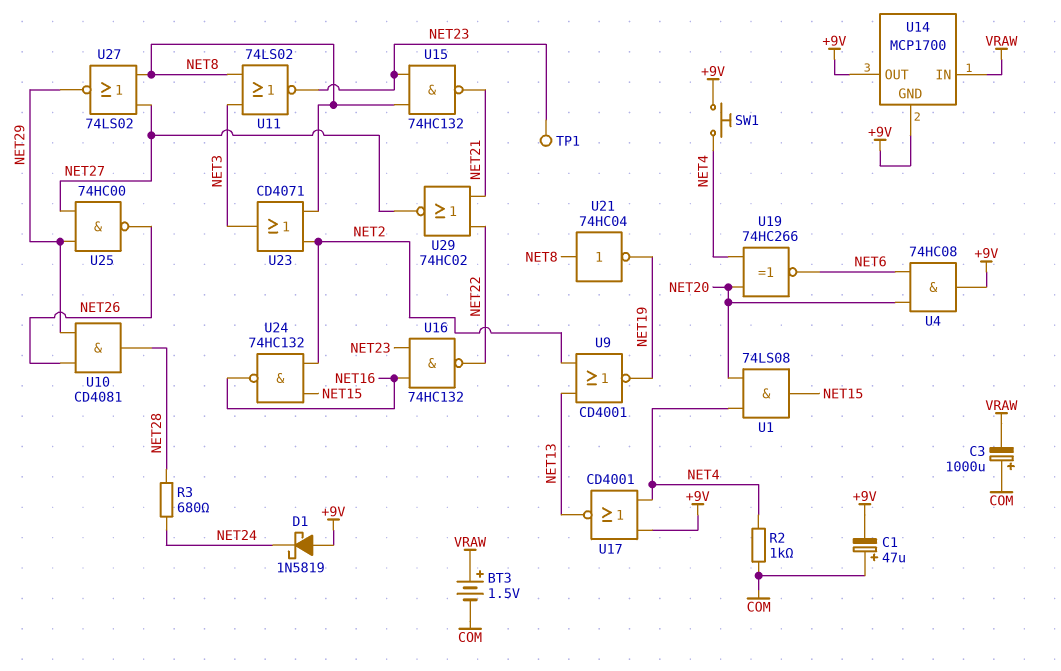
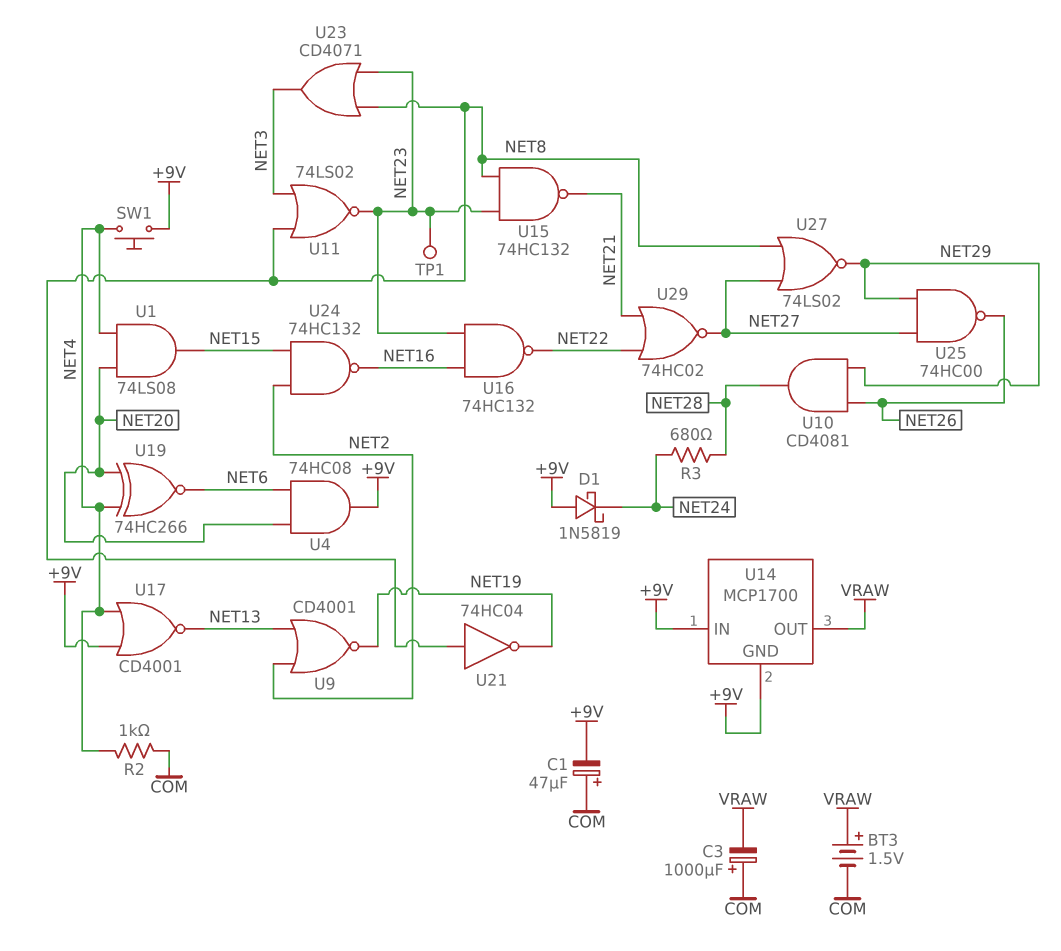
U14 pin IN: VRAW -> +9V
U14 pin OUT: +9V -> VRAW
U23: OR CD4071 (in NET2, in NET8, out NET3) -> OR CD4071 (in NET8, in NET23, out NET3)

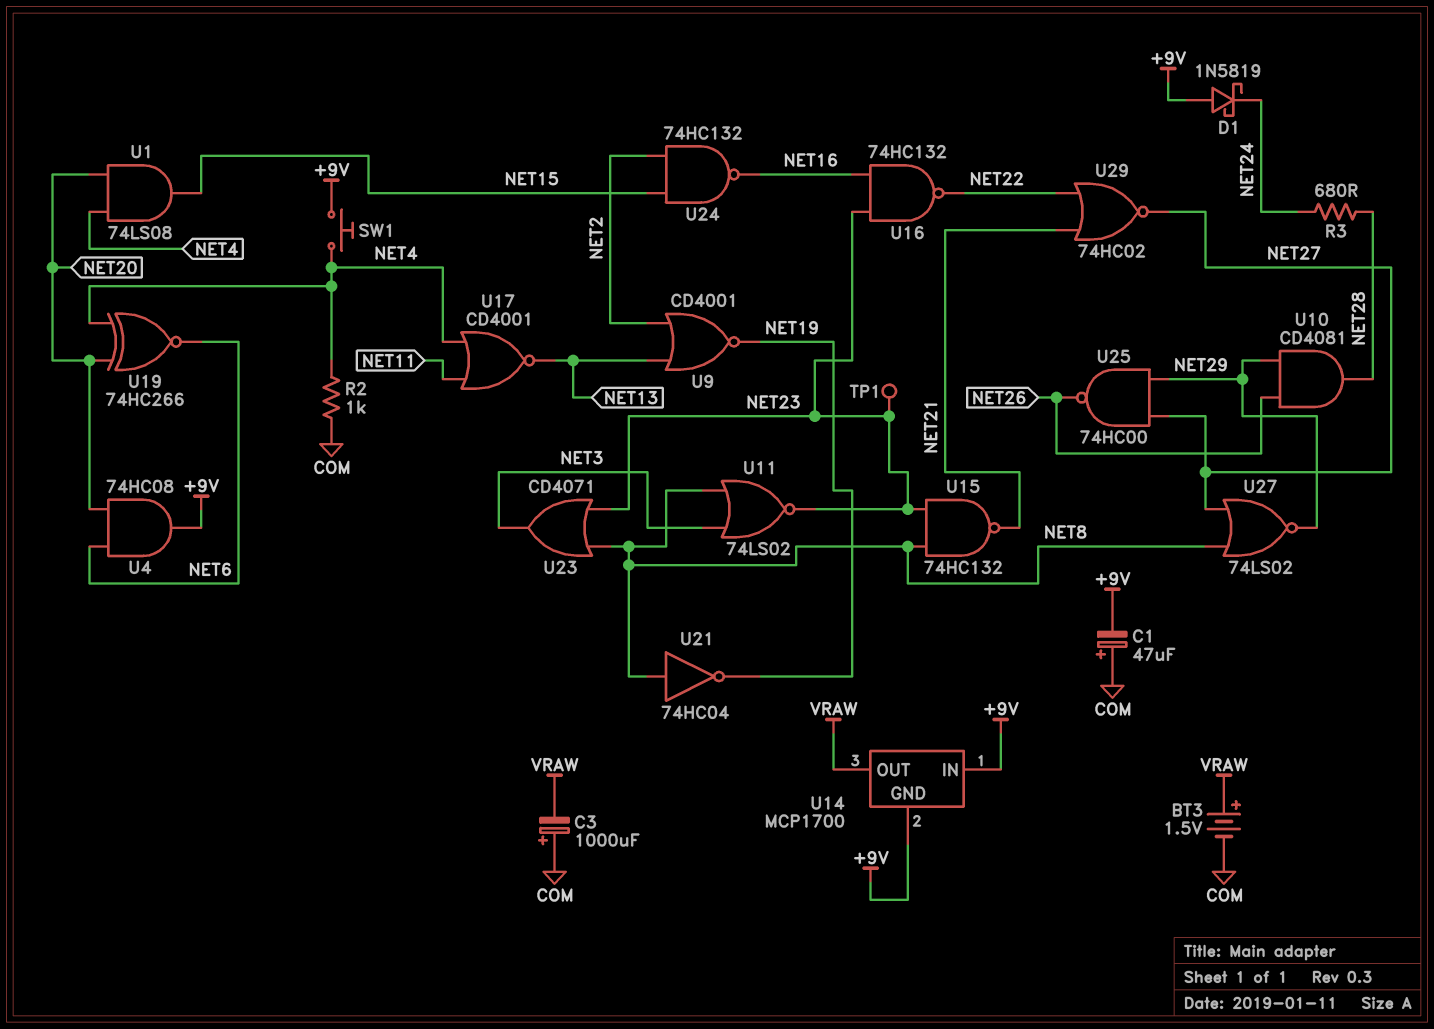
U17: NOR CD4001 (in +9V, in NET4, out NET13) -> NOR CD4001 (in NET4, in NET11, out NET13)

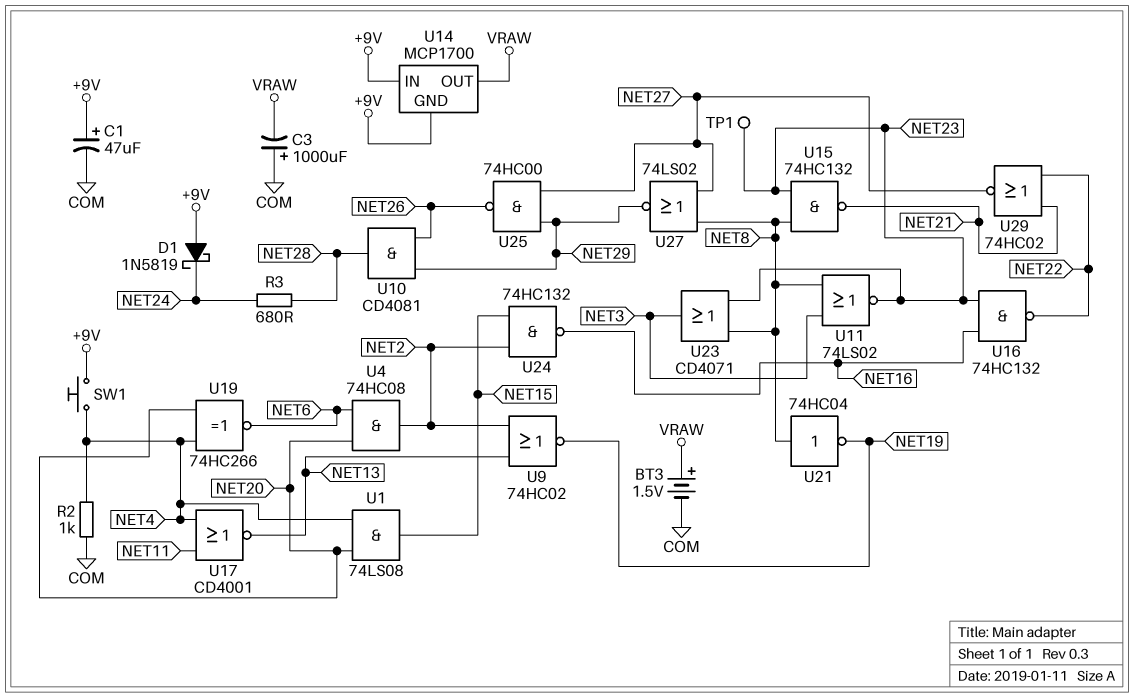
C1: 47uF (plus COM, minus +9V) -> 47uF (plus +9V, minus COM)
U4: AND 74HC08 (in NET6, in NET20, out +9V) -> AND 74HC08 (in NET6, in NET20, out NET2)
U9: NOR CD4001 (in NET2, in NET13, out NET19) -> NOR 74HC02 (in NET2, in NET13, out NET19)

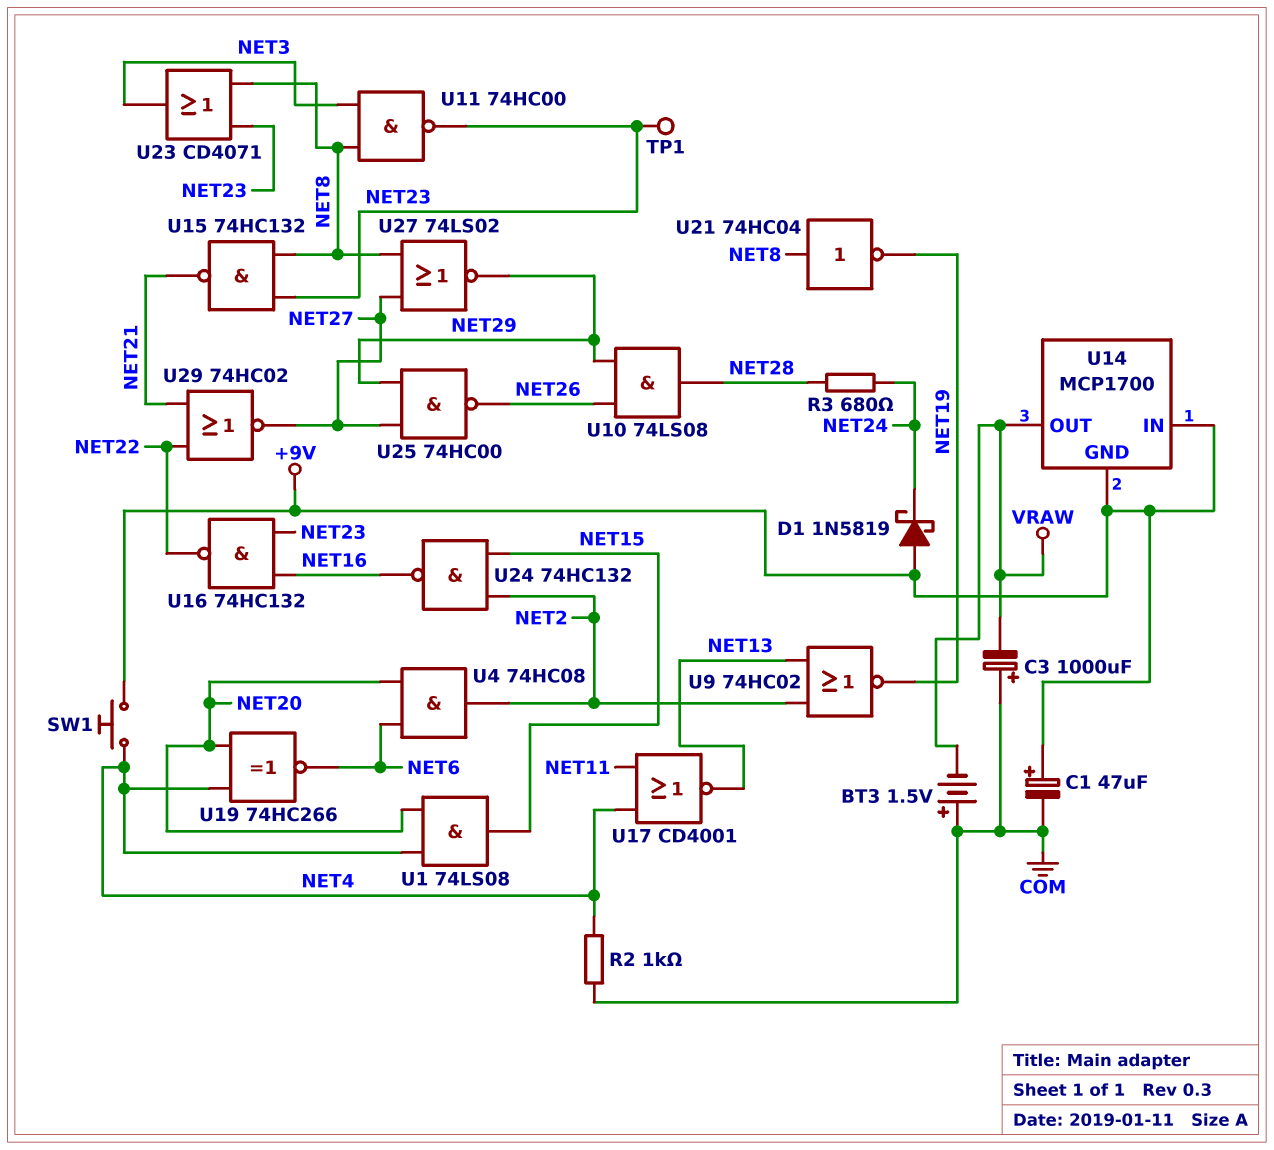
BT3: 1.5V (plus VRAW, minus COM) -> 1.5V (plus COM, minus VRAW)
U10: AND CD4081 (in NET26, in NET29, out NET28) -> AND 74LS08 (in NET26, in NET29, out NET28)
U11: NOR 74LS02 (in NET3, in NET8, out NET23) -> NAND 74HC00 (in NET3, in NET8, out NET23)

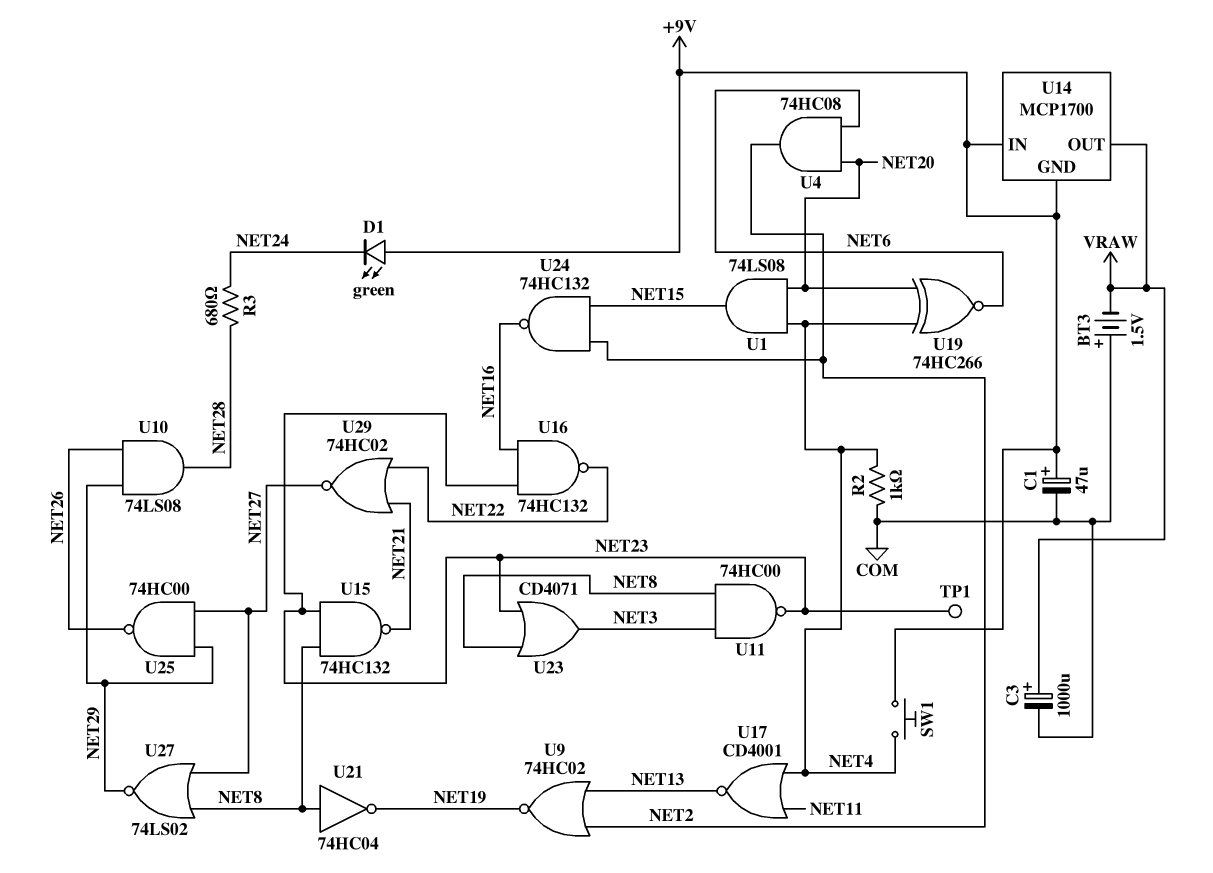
C3: 1000uF (plus COM, minus VRAW) -> 1000uF (plus VRAW, minus COM)
D1: schottky 1N5819 (A +9V, K NET24) -> LED green (A +9V, K NET24)

